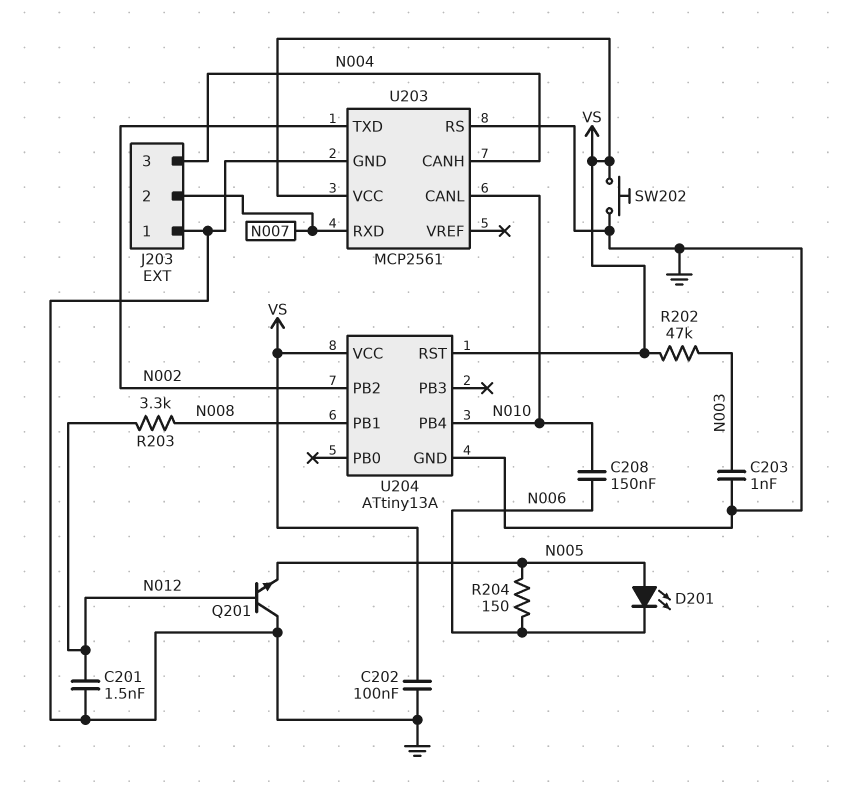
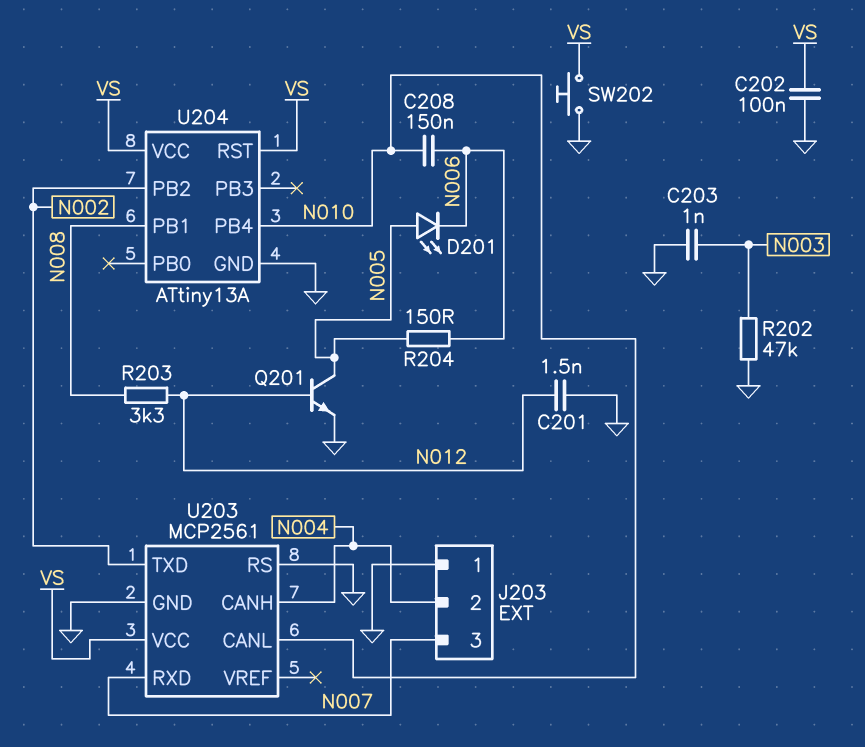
J203 pin 2: N007 -> N004
J203 pin 3: N004 -> N007
Q201: NPN (B N012, C GND, E N005) -> NPN (B N012, C N005, E GND)
R202: 47k (N003, VS) -> 47k (GND, N003)

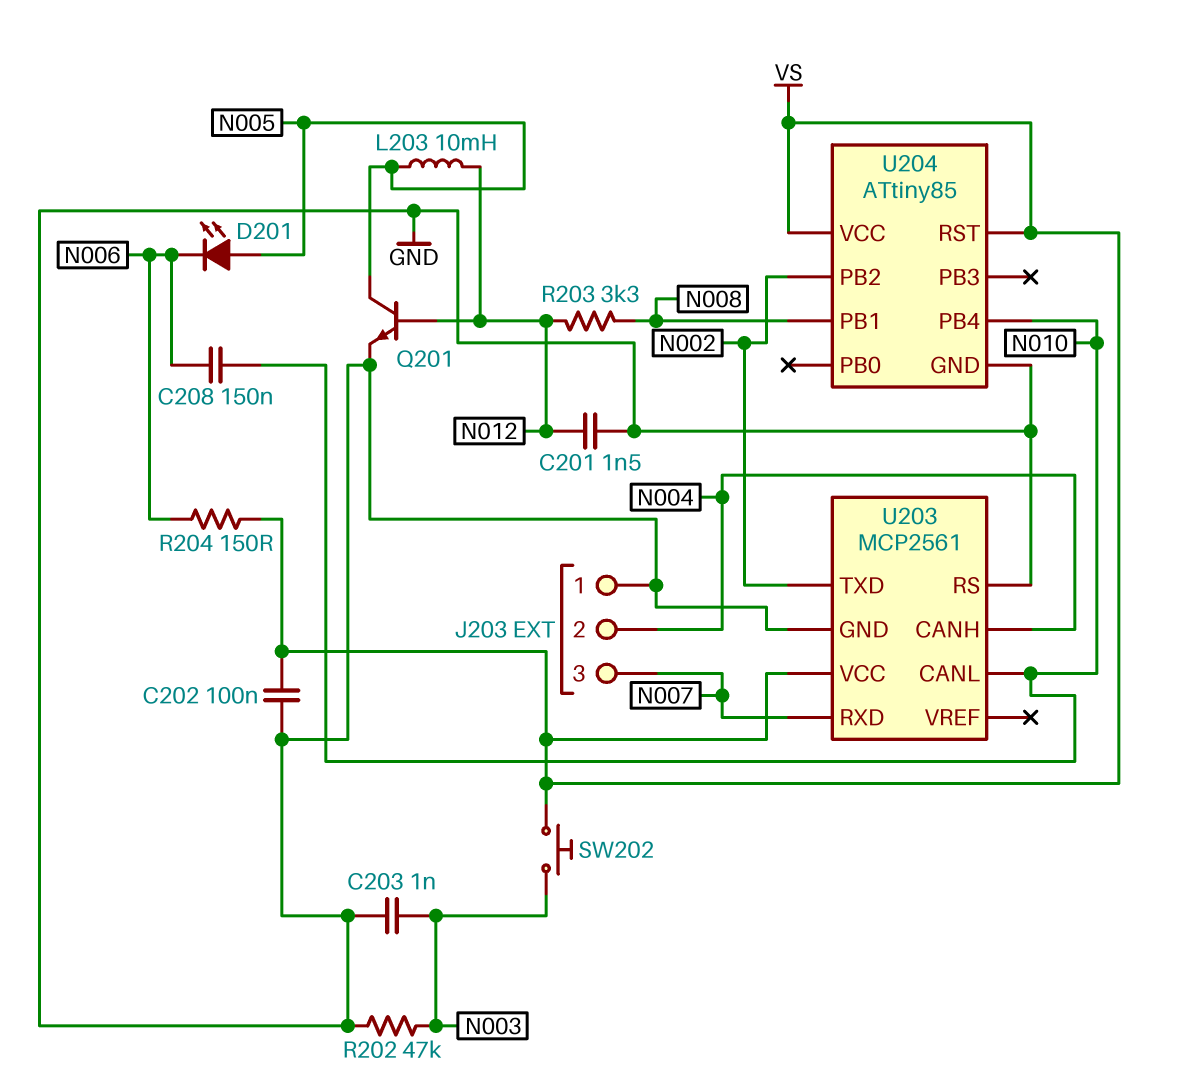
L203: none -> 10mH (N005, N012)
R204: 150 (N005, N006) -> 150 (N006, VS)
SW202: button (GND, VS) -> button (N003, VS)
U204: ATtiny13A -> ATtiny85

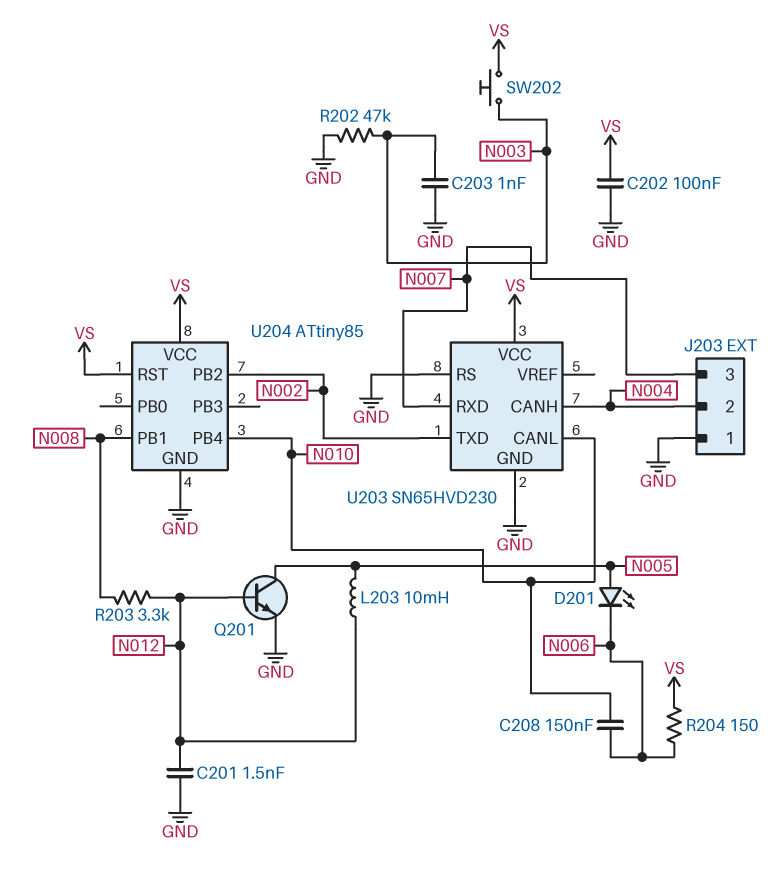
U203: MCP2561 -> SN65HVD230

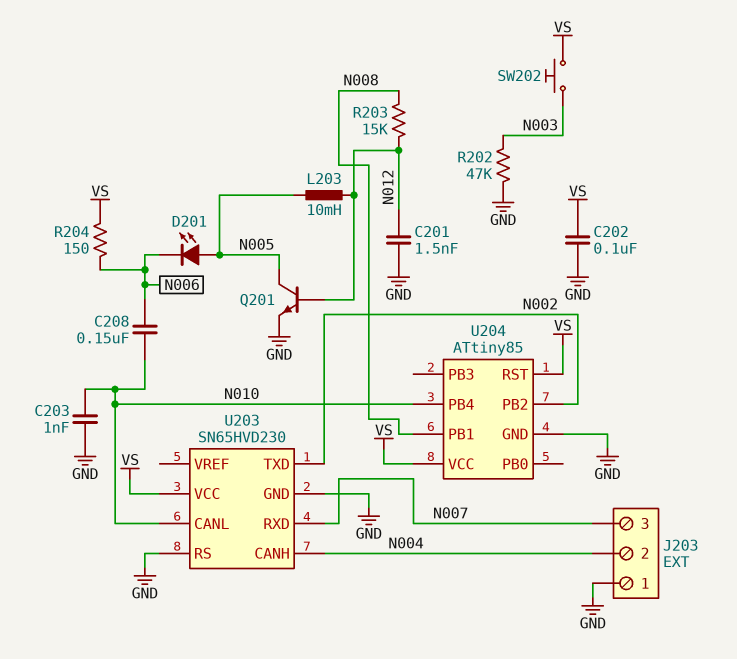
C203: 1nF (GND, N003) -> 1nF (GND, N010)
R203: 3.3k (N008, N012) -> 15k (N008, N012)

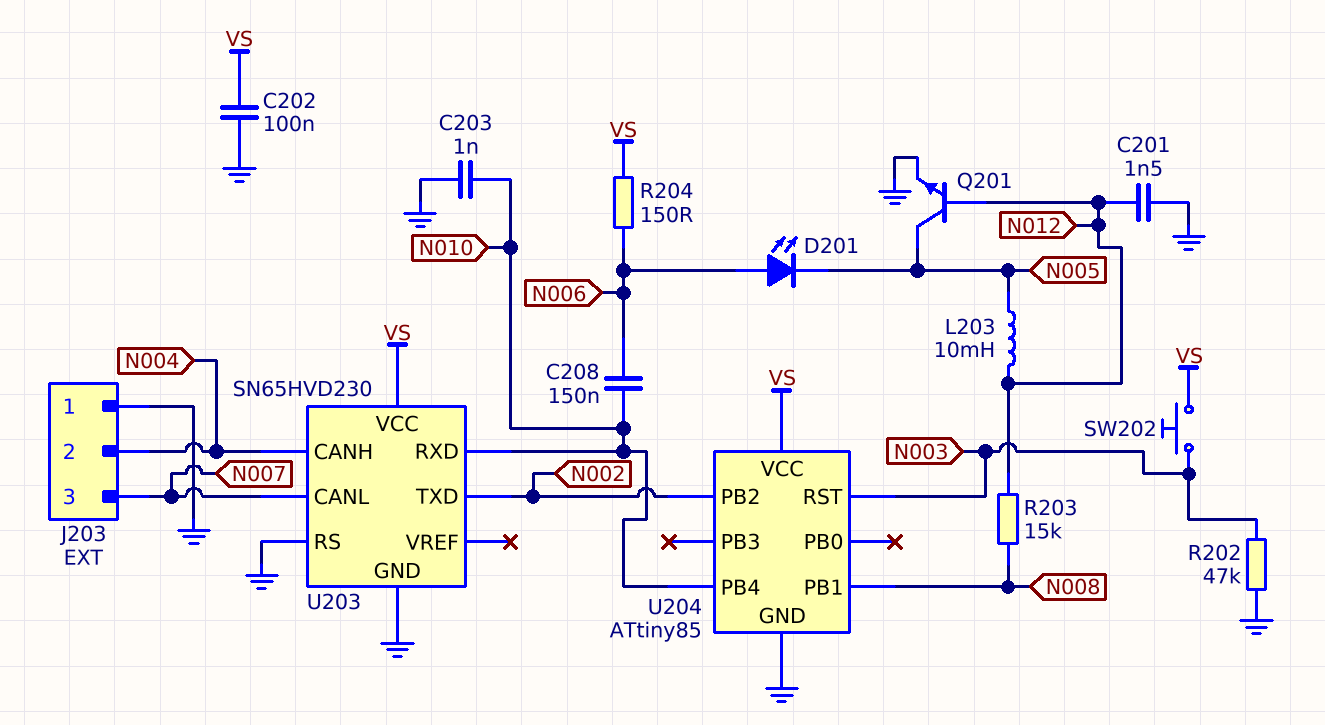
D201: LED (A N005, K N006) -> LED (A N006, K N005)
U203 pin CANL: N010 -> N007
U203 pin RXD: N007 -> N010
U204 pin RST: VS -> N003

